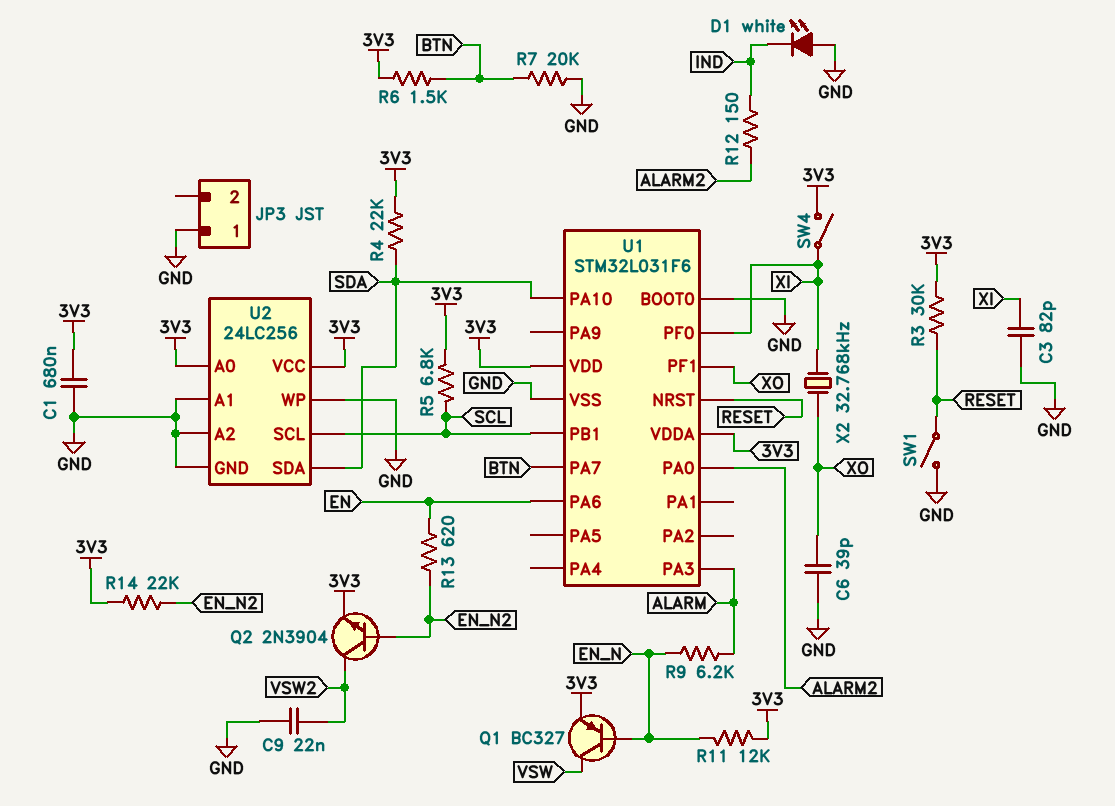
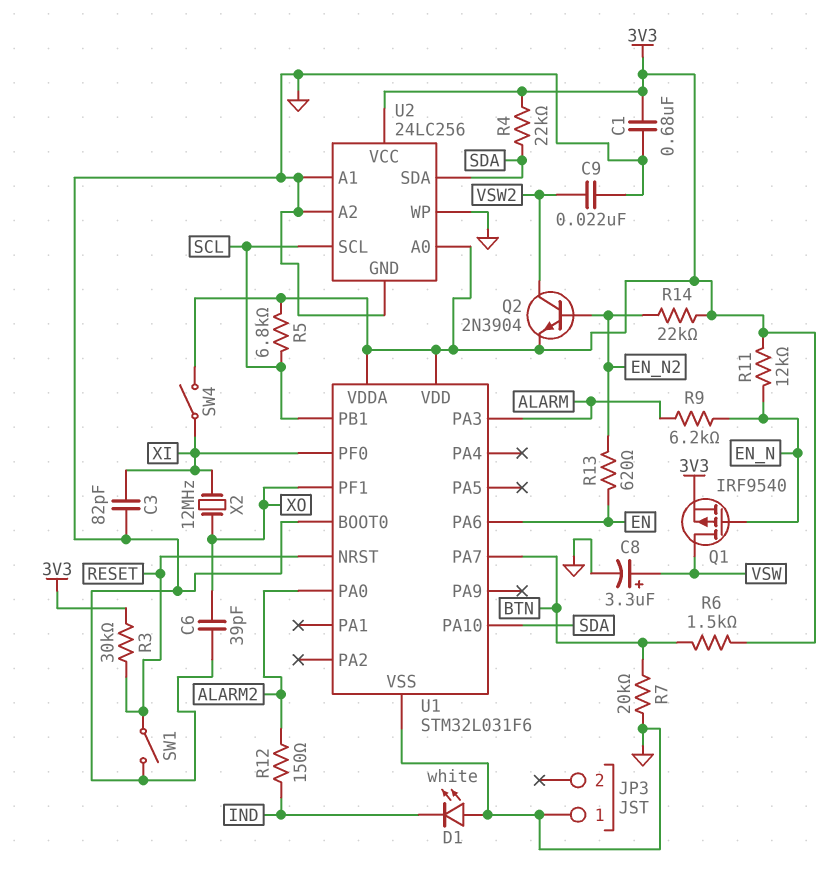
C8: none -> 3.3uF (plus VSW, minus GND)
Q1: PNP BC327 (B EN_N, C VSW, E 3V3) -> PMOS IRF9540 (G EN_N, D VSW, S 3V3)
X2: 32.768kHz (XI, XO) -> 12MHz (XI, XO)

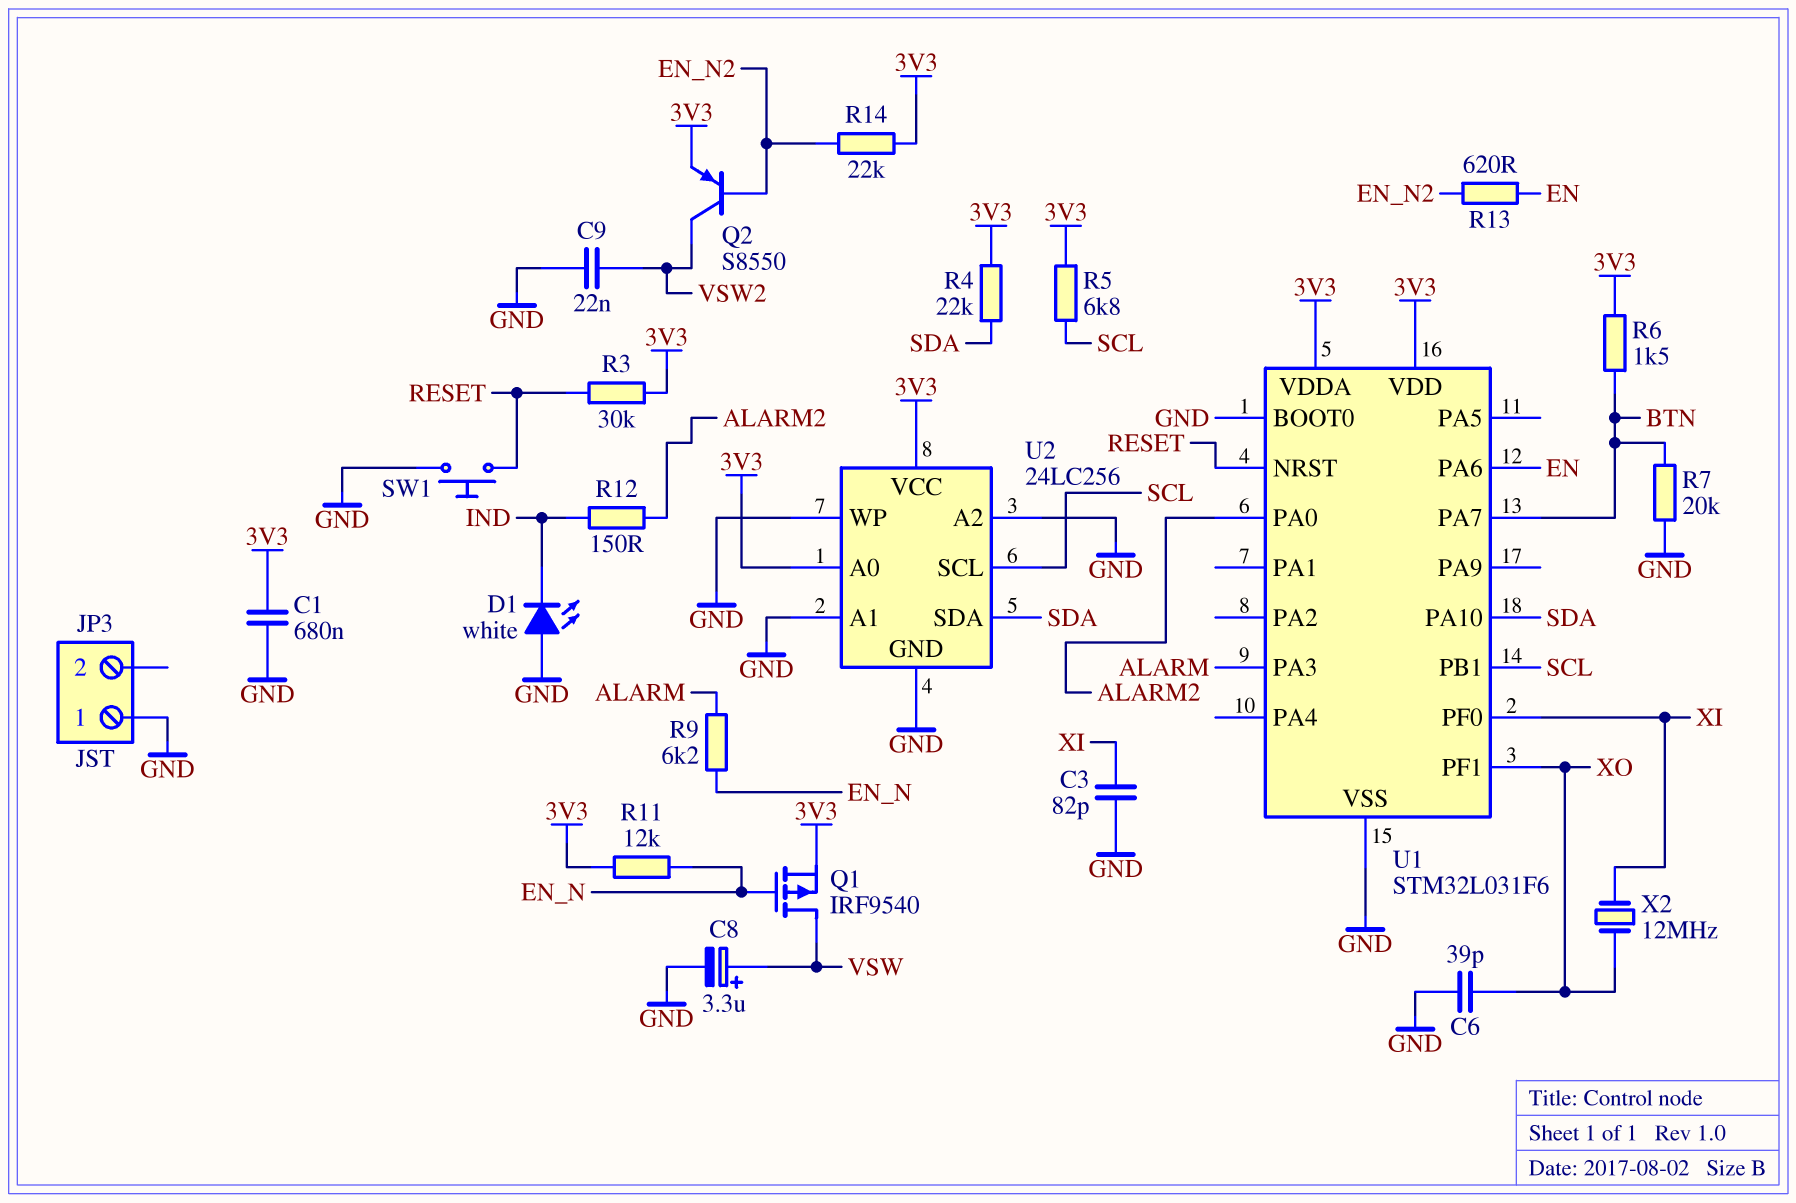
Q2: NPN 2N3904 (B EN_N2, C VSW2, E 3V3) -> PNP S8550 (B EN_N2, C VSW2, E 3V3)
SW1: switch (GND, RESET) -> button (GND, RESET)
SW4: switch (3V3, XI) -> none

